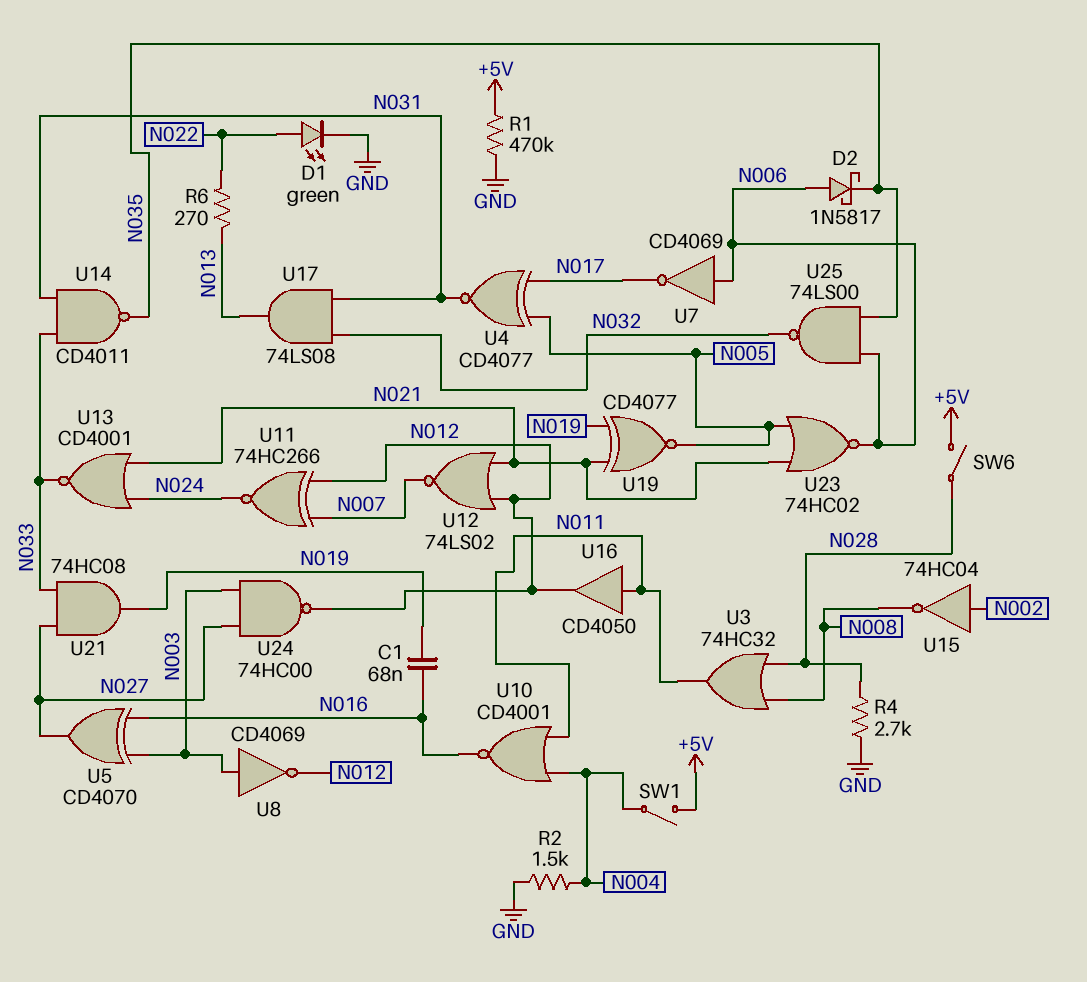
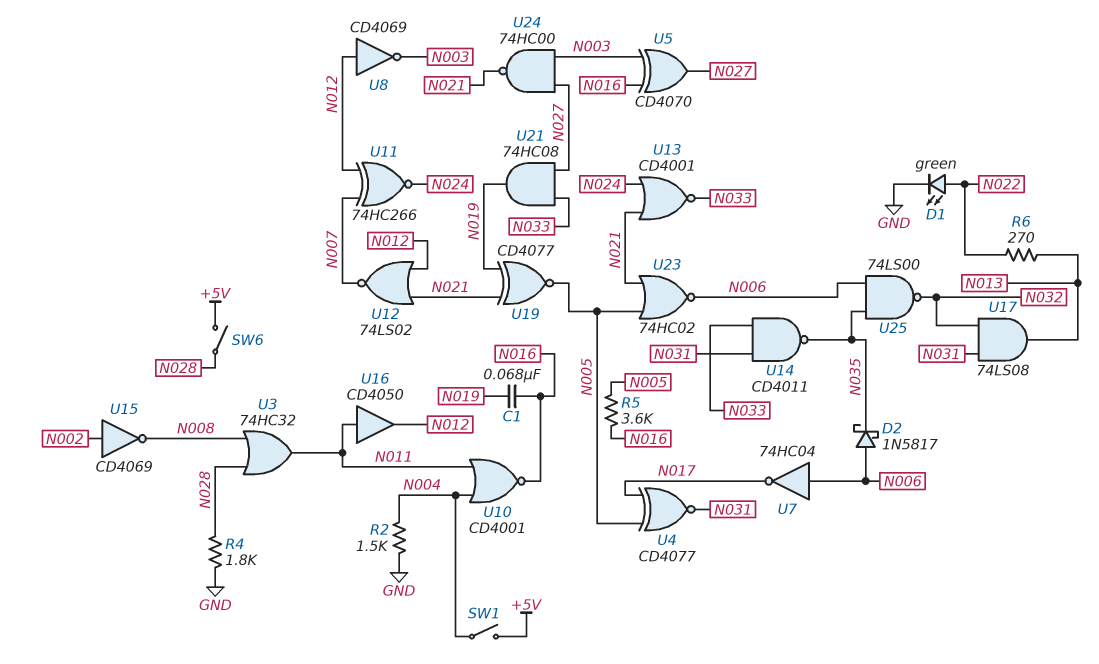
R1: 470k (+5V, GND) -> none
R4: 2.7k (GND, N028) -> 1.8k (GND, N028)
R5: none -> 3.6k (N005, N016)
U7: NOT CD4069 (in N006, out N017) -> NOT 74HC04 (in N006, out N017)
U8: NOT CD4069 (in N003, out N012) -> NOT CD4069 (in N012, out N003)
U15: NOT 74HC04 (in N002, out N008) -> NOT CD4069 (in N002, out N008)
U24: NAND 74HC00 (in N003, in N027, out N012) -> NAND 74HC00 (in N003, in N027, out N021)

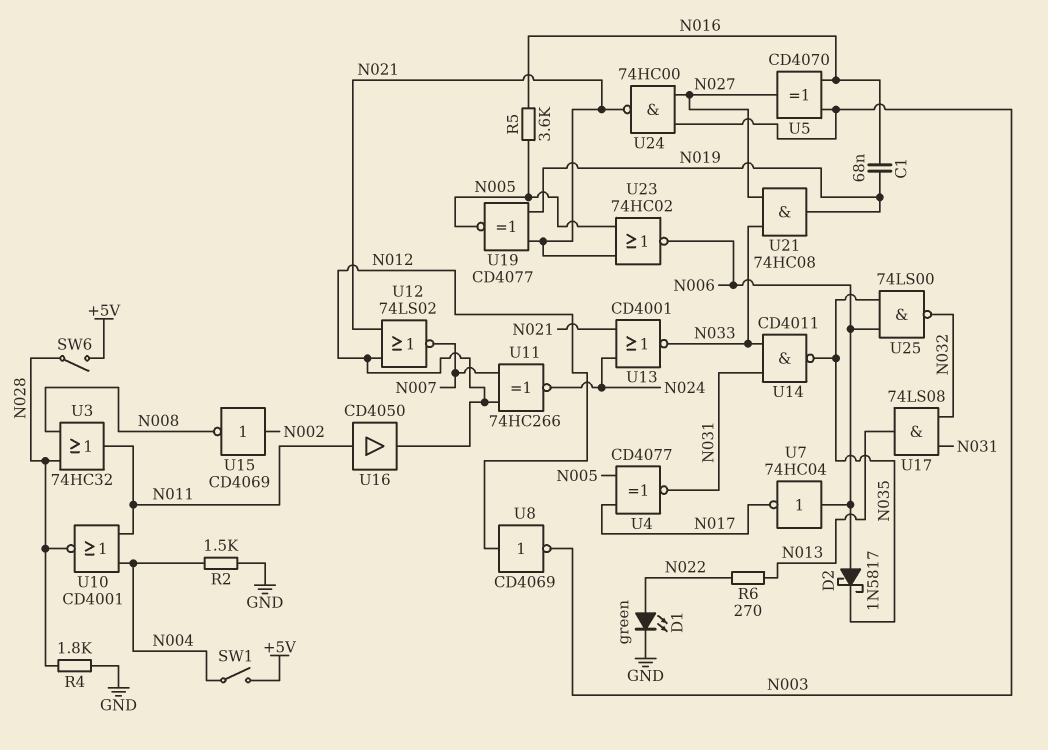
U10: NOR CD4001 (in N004, in N011, out N016) -> NOR CD4001 (in N004, in N011, out N028)

